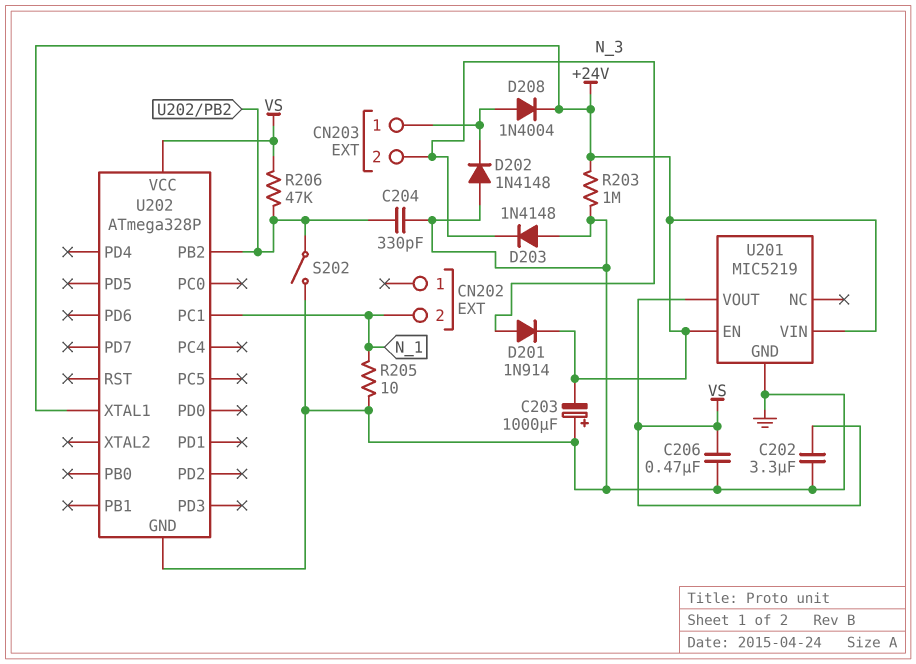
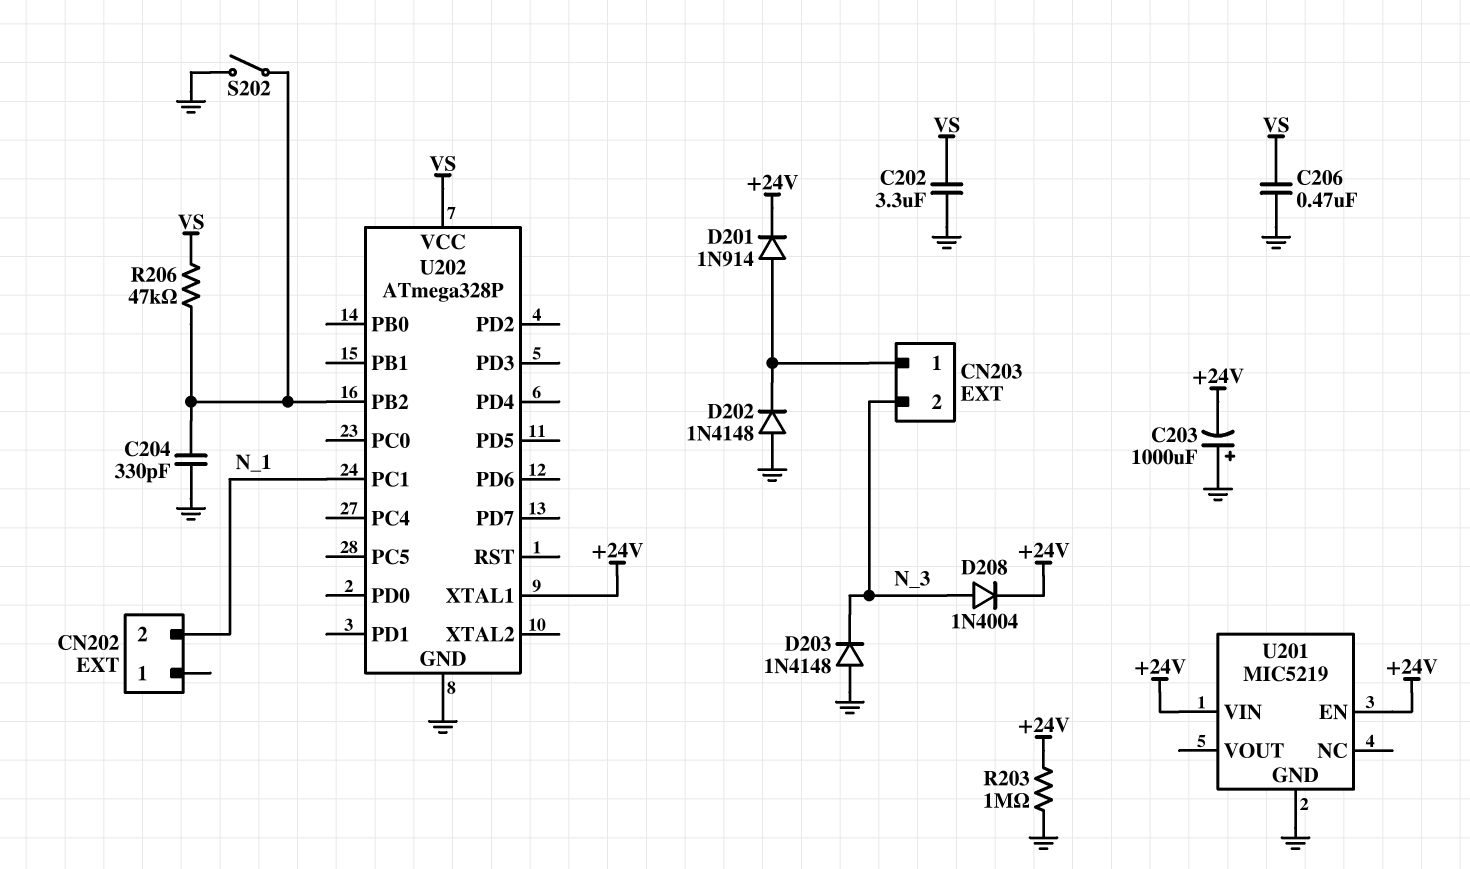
D201: diode 1N914 (A N_3, K +24V) -> diode 1N914 (A CN203/1, K +24V)
D208: diode 1N4004 (A CN203/1, K +24V) -> diode 1N4004 (A N_3, K +24V)
R205: 10 (GND, N_1) -> none
U201 pin VOUT: VS -> none

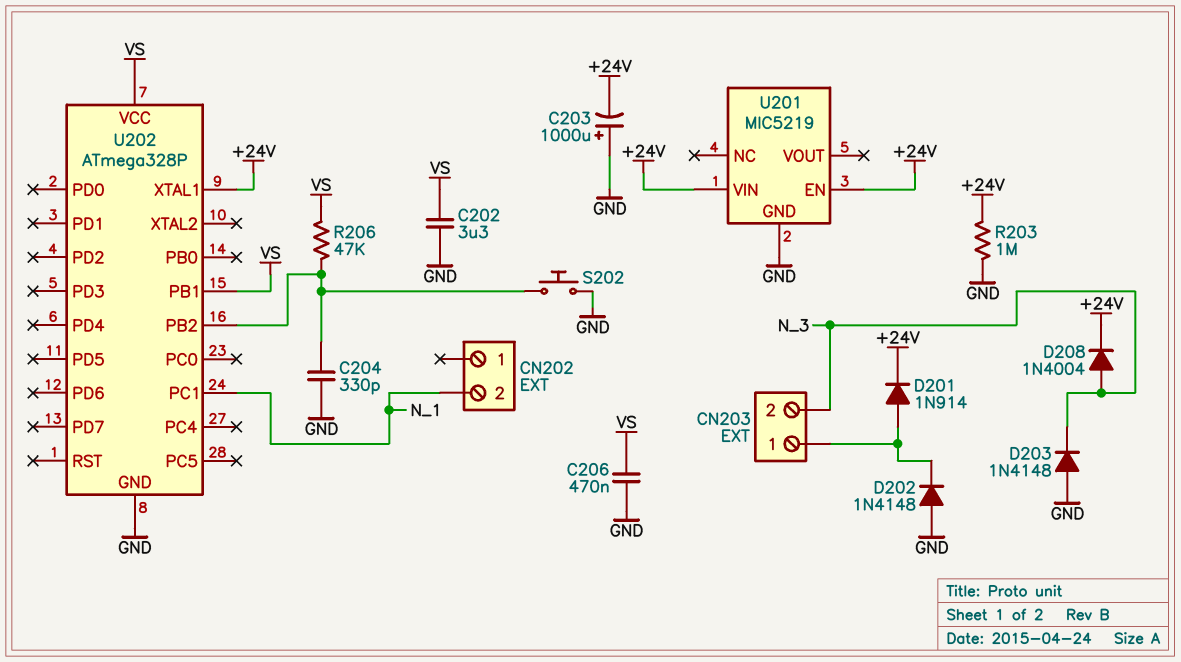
S202: switch (GND, U202/PB2) -> button (GND, U202/PB2)
U202 pin PB1: none -> VS

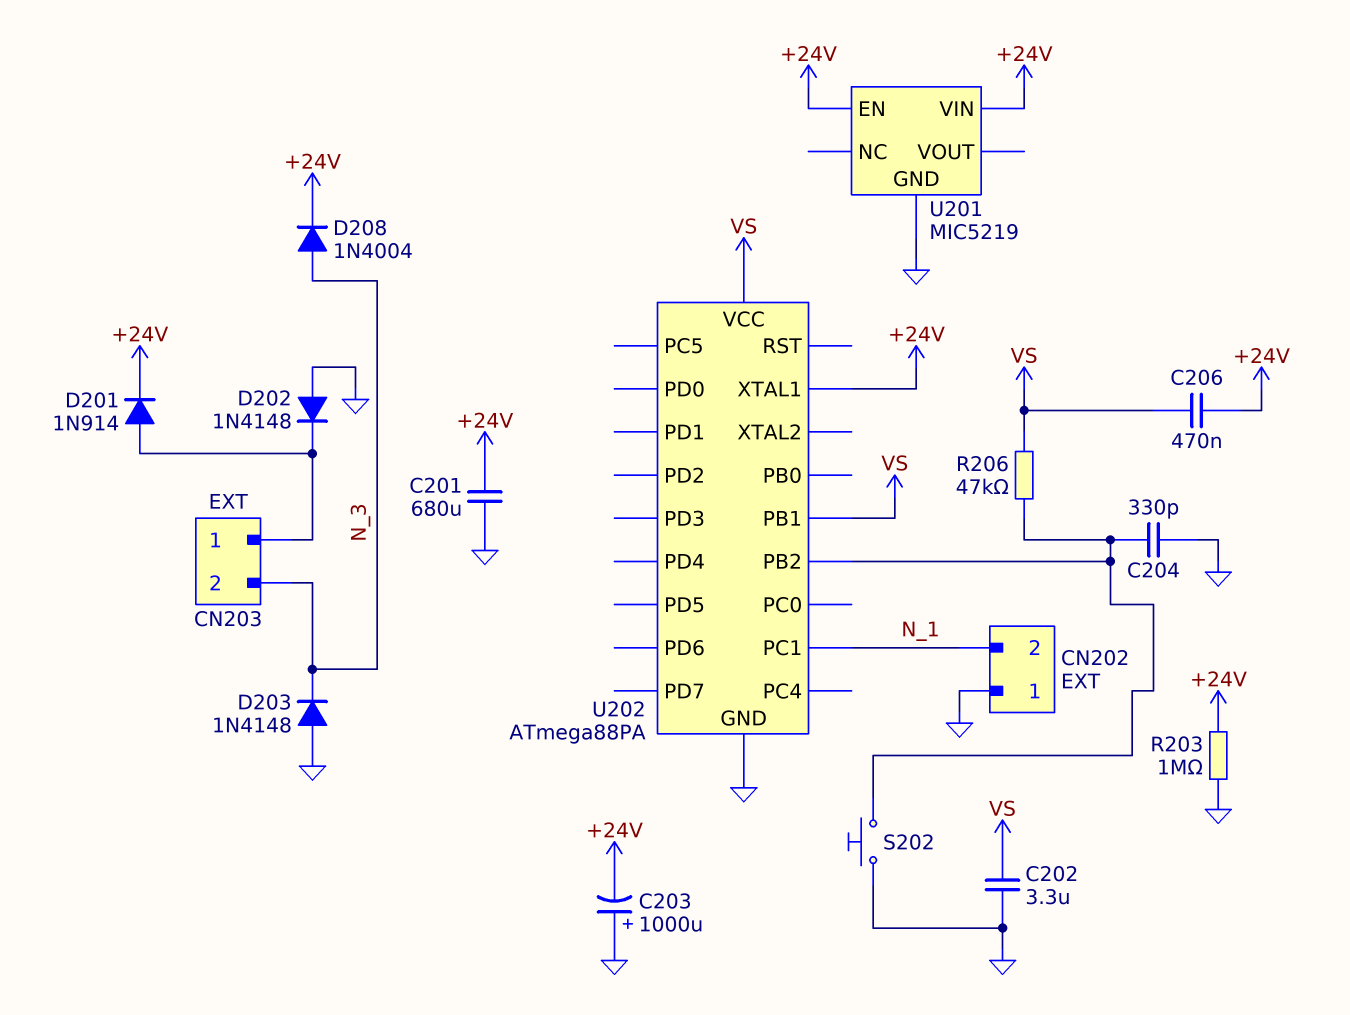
C201: none -> 680uF (+24V, GND)
C206: 470nF (GND, VS) -> 470nF (+24V, VS)
CN202 pin 1: none -> GND
U202: ATmega328P -> ATmega88PA

